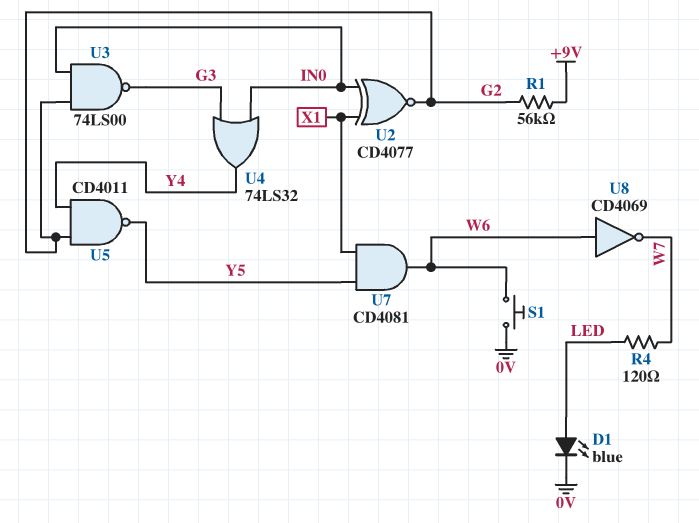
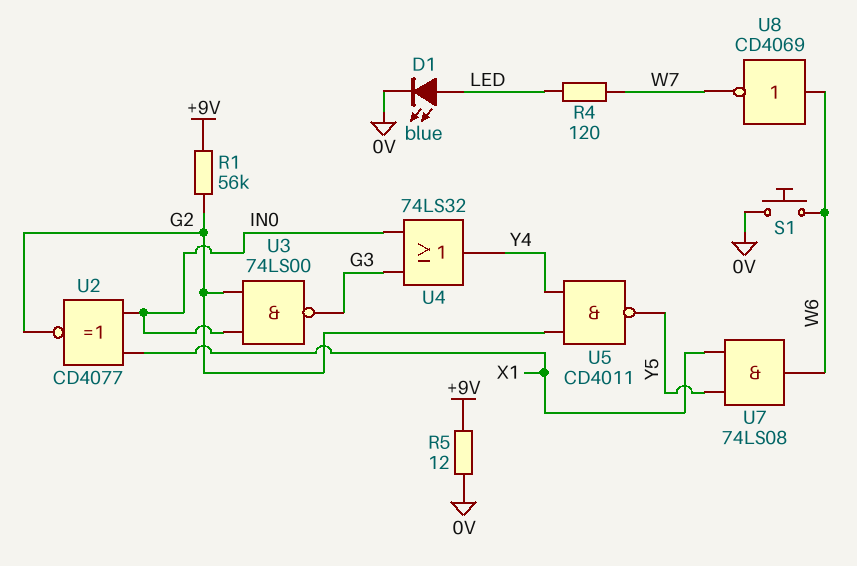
R5: none -> 12 (+9V, 0V)
U7: AND CD4081 (in X1, in Y5, out W6) -> AND 74LS08 (in X1, in Y5, out W6)

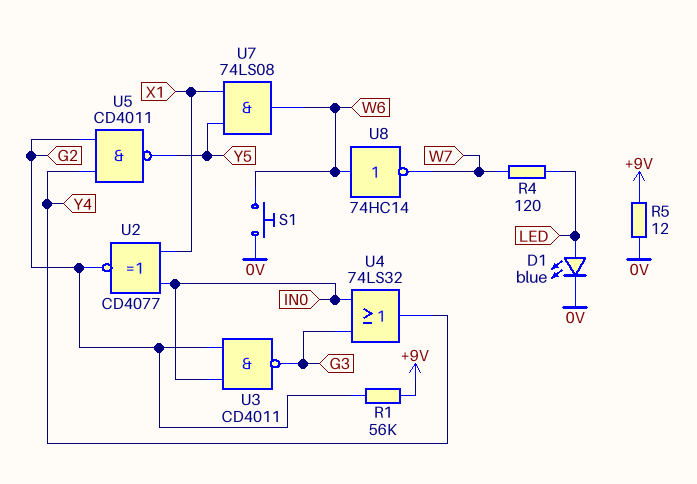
U3: NAND 74LS00 (in G2, in IN0, out G3) -> NAND CD4011 (in G2, in IN0, out G3)
U8: NOT CD4069 (in W6, out W7) -> NOT 74HC14 (in W6, out W7)

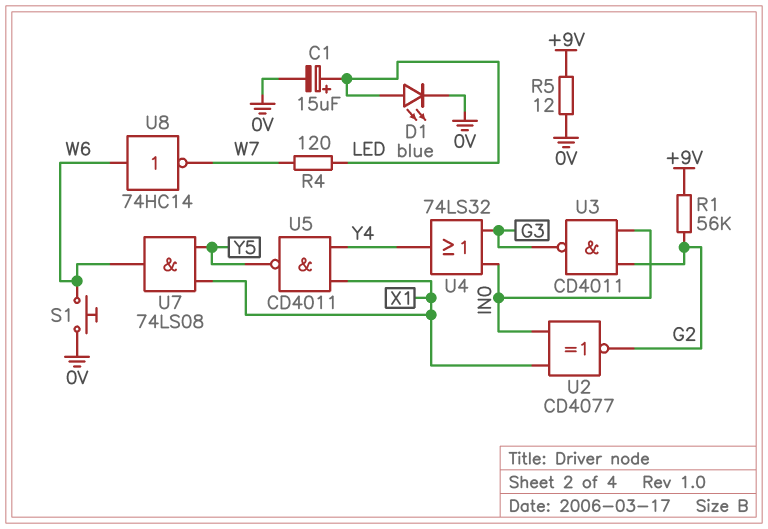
C1: none -> 15uF (plus LED, minus 0V)
U5: NAND CD4011 (in G2, in Y4, out Y5) -> NAND CD4011 (in X1, in Y4, out Y5)

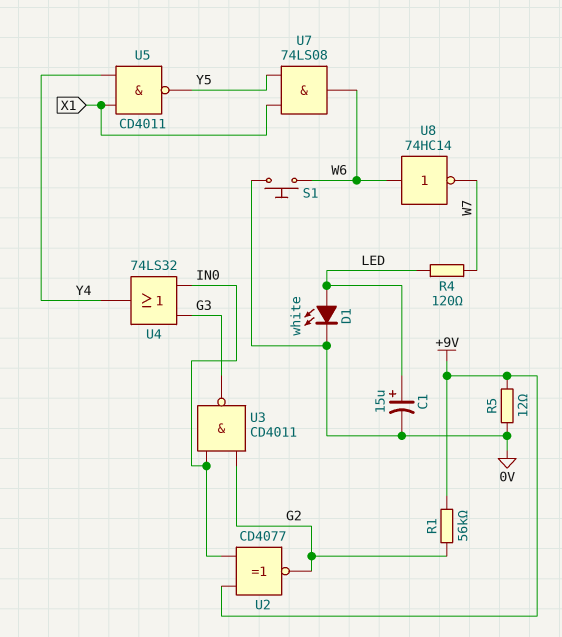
D1: LED blue (A LED, K 0V) -> LED white (A LED, K 0V)
U2: XNOR CD4077 (in IN0, in X1, out G2) -> XNOR CD4077 (in +9V, in IN0, out G2)

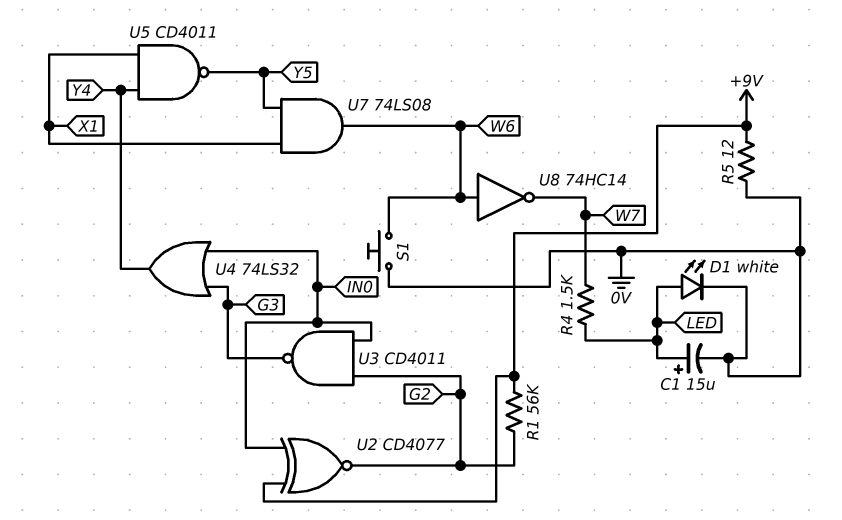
R4: 120 (LED, W7) -> 1.5k (LED, W7)

